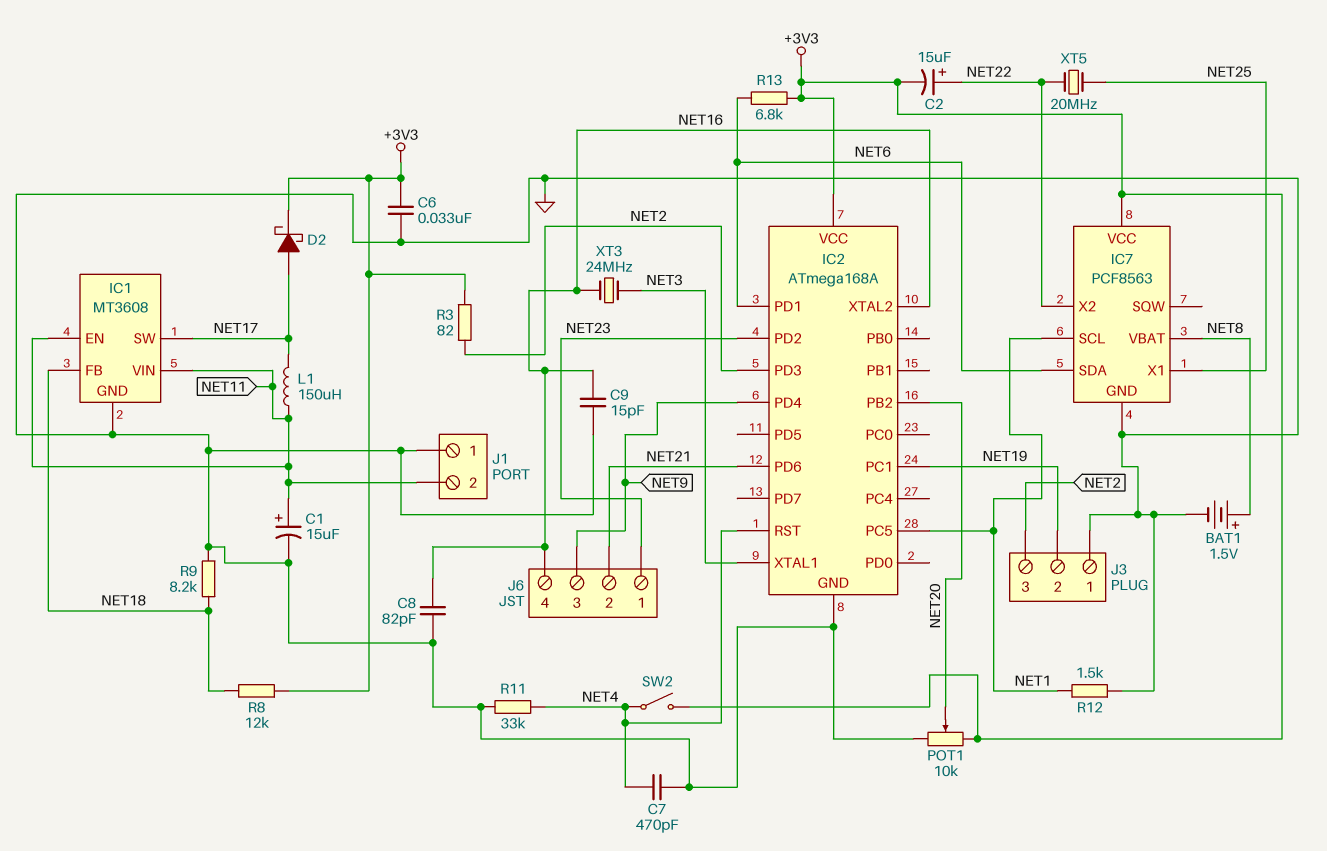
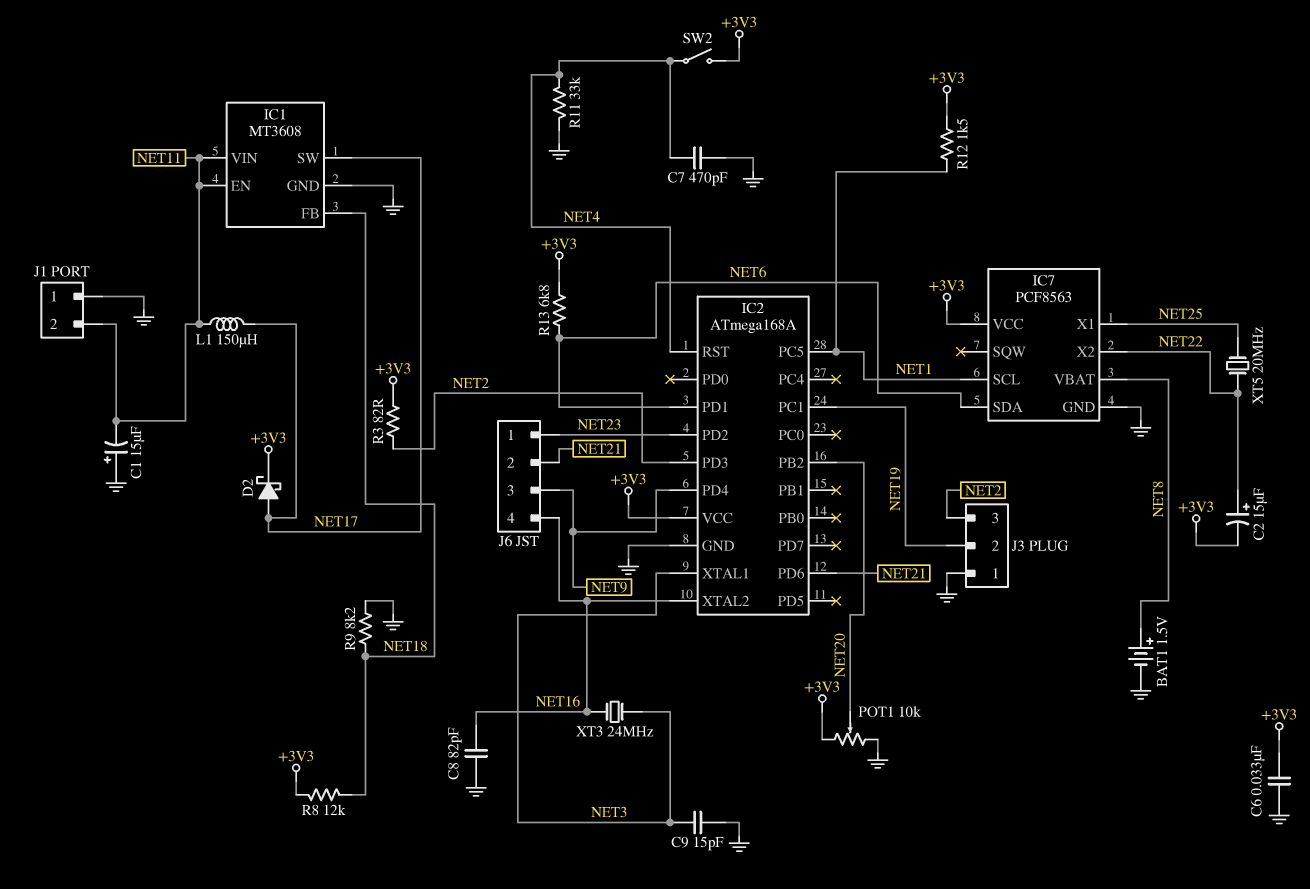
C1: 15uF (plus NET11, minus GND) -> 15uF (plus GND, minus NET11)
C9: 15pF (GND, NET16) -> 15pF (GND, NET3)
R12: 1.5k (GND, NET1) -> 1.5k (+3V3, NET1)

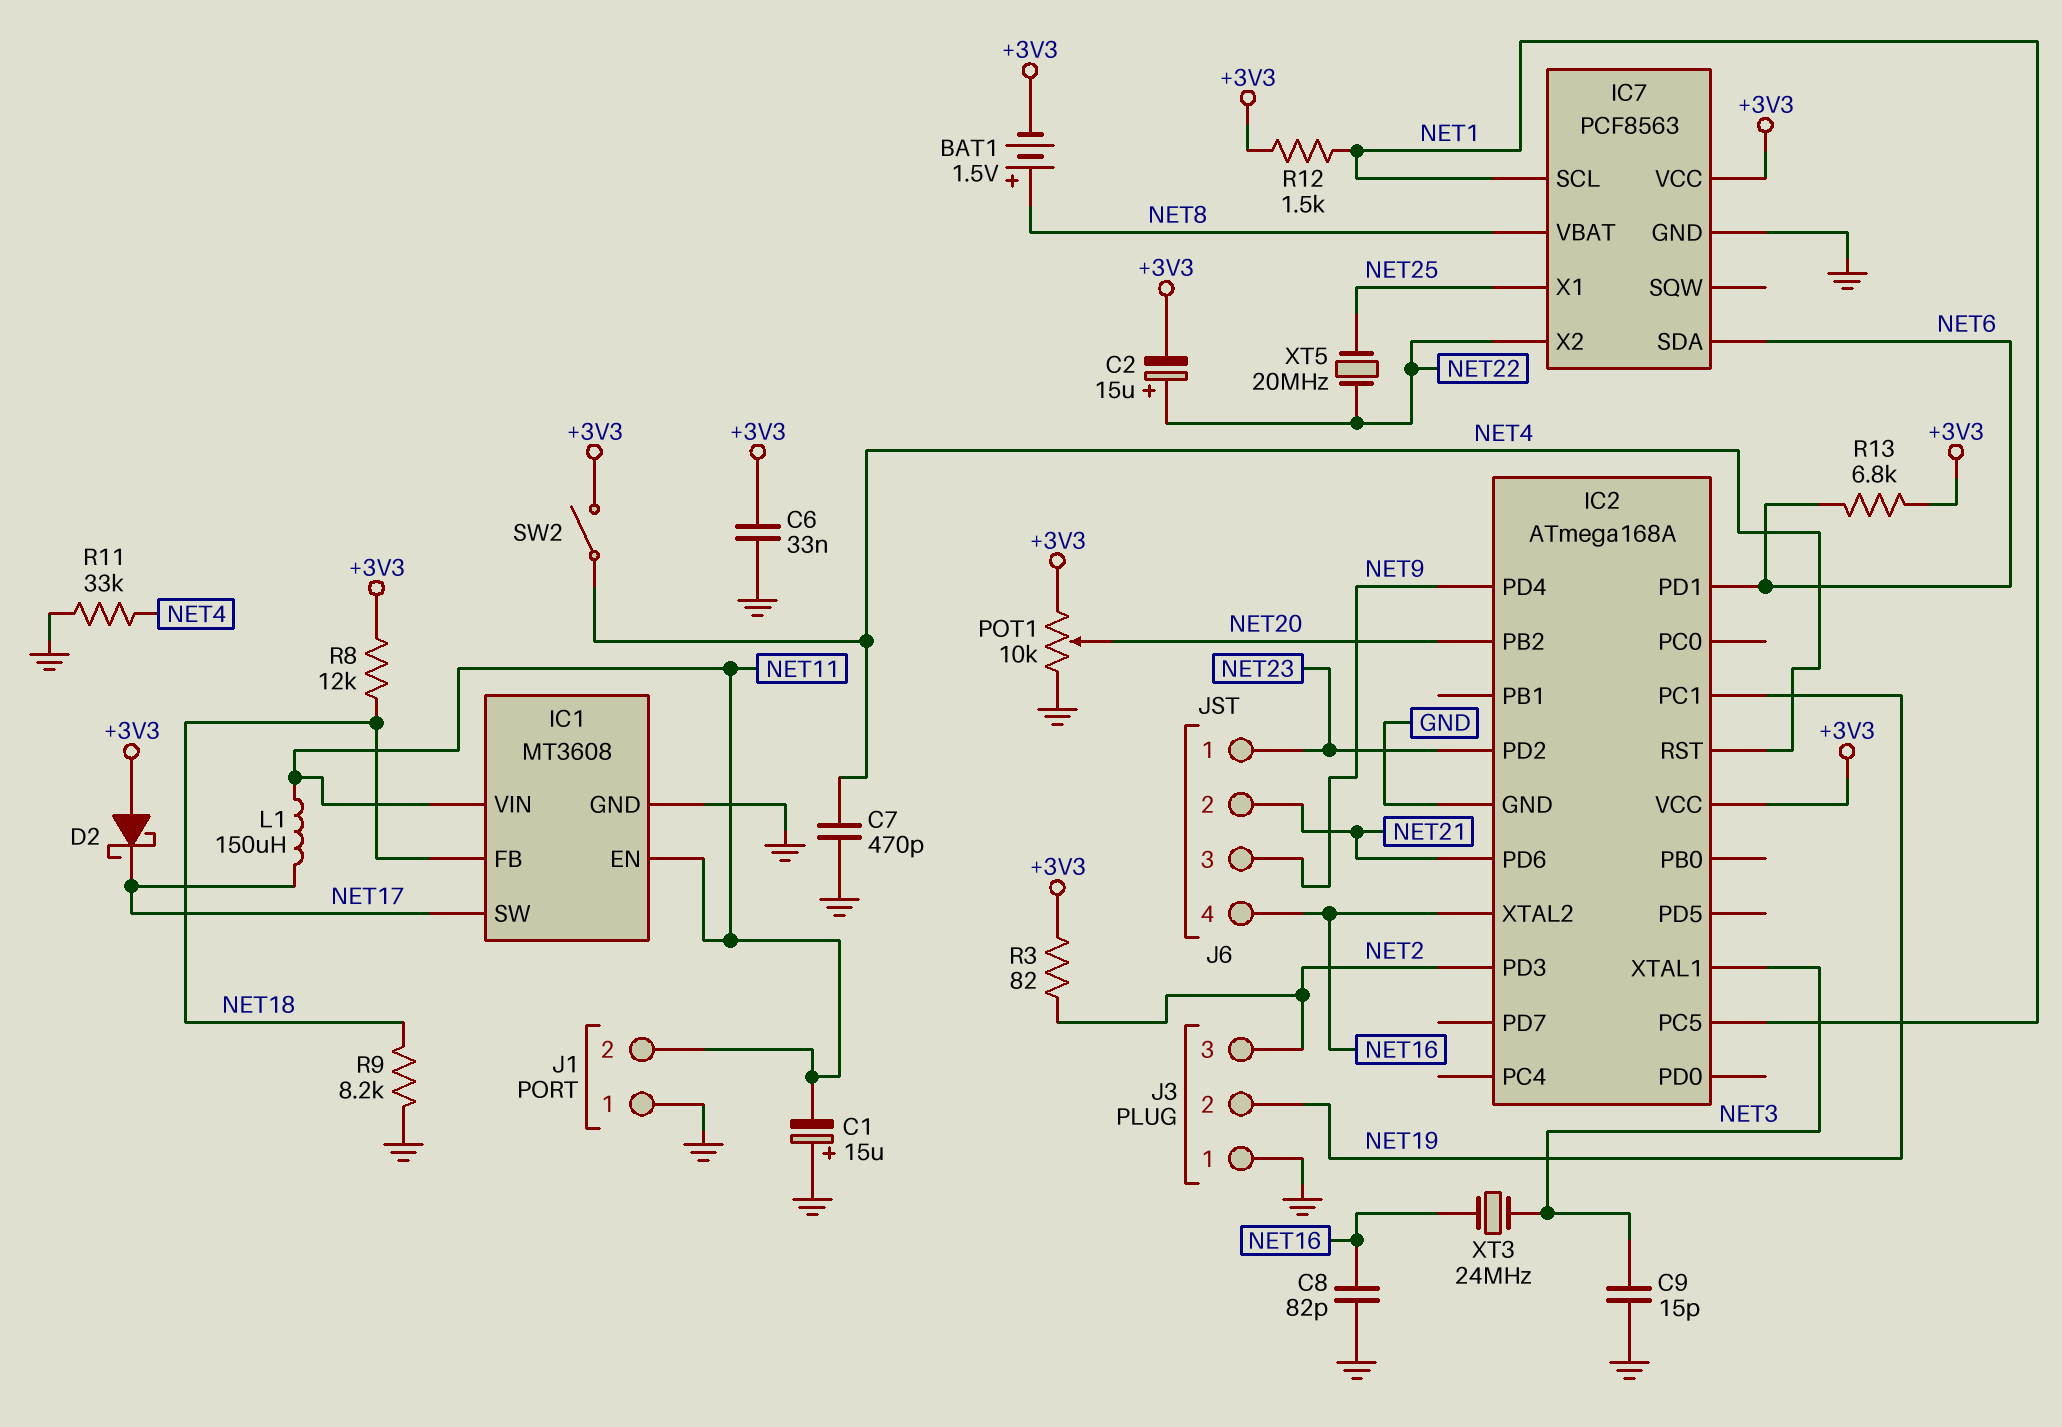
BAT1: 1.5V (plus NET8, minus GND) -> 1.5V (plus NET8, minus +3V3)
D2: schottky (A NET17, K +3V3) -> schottky (A +3V3, K NET17)

